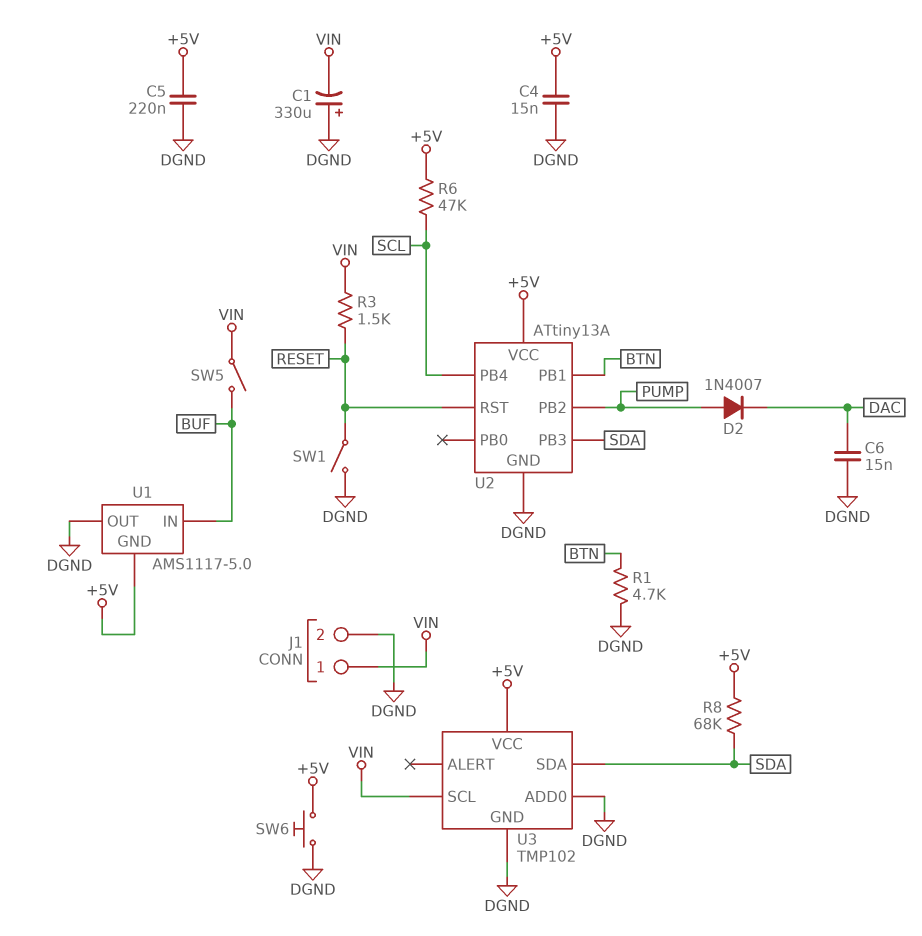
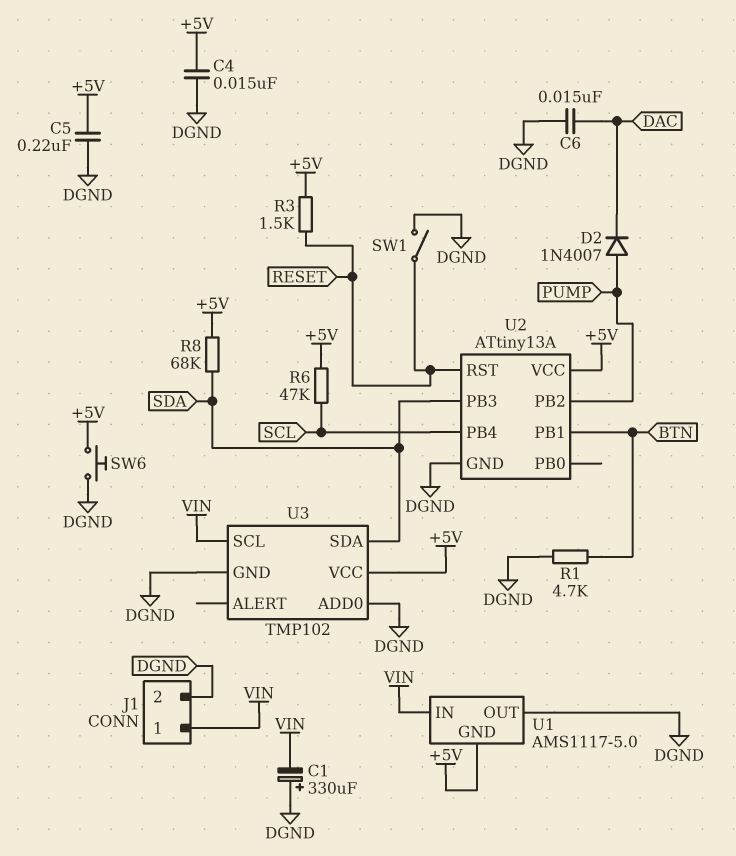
R3: 1.5k (RESET, VIN) -> 1.5k (+5V, RESET)
SW5: switch (BUF, VIN) -> none
U1 pin IN: BUF -> VIN

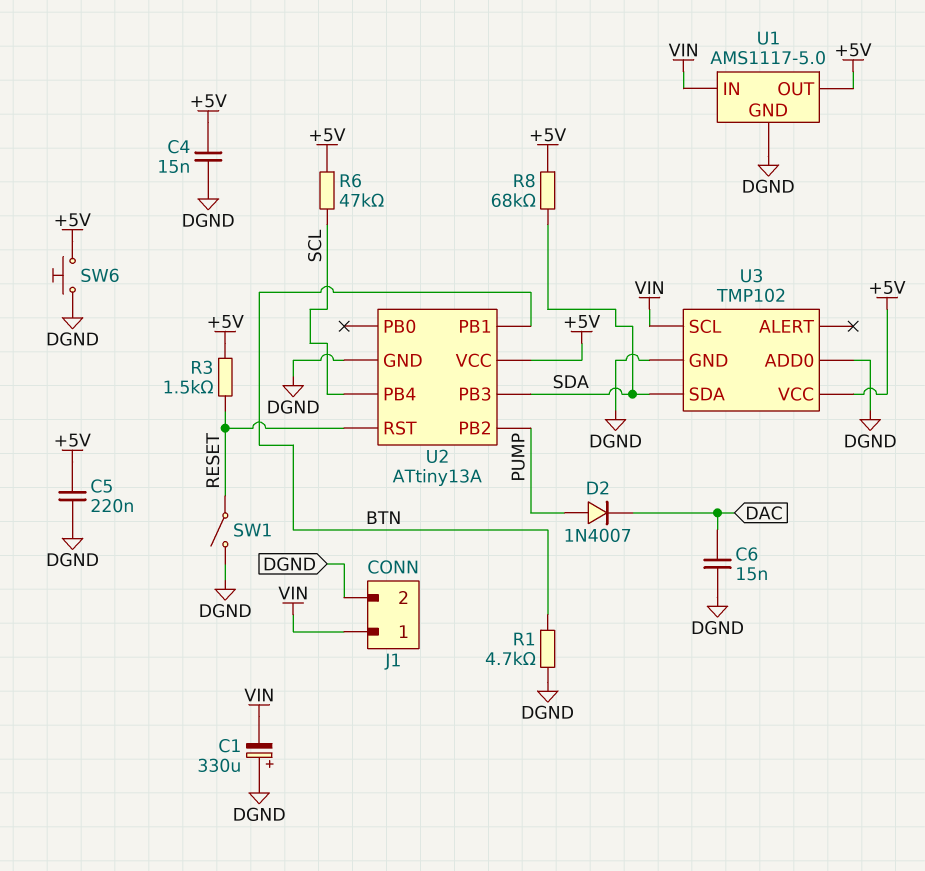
U1 pin GND: +5V -> DGND
U1 pin OUT: DGND -> +5V

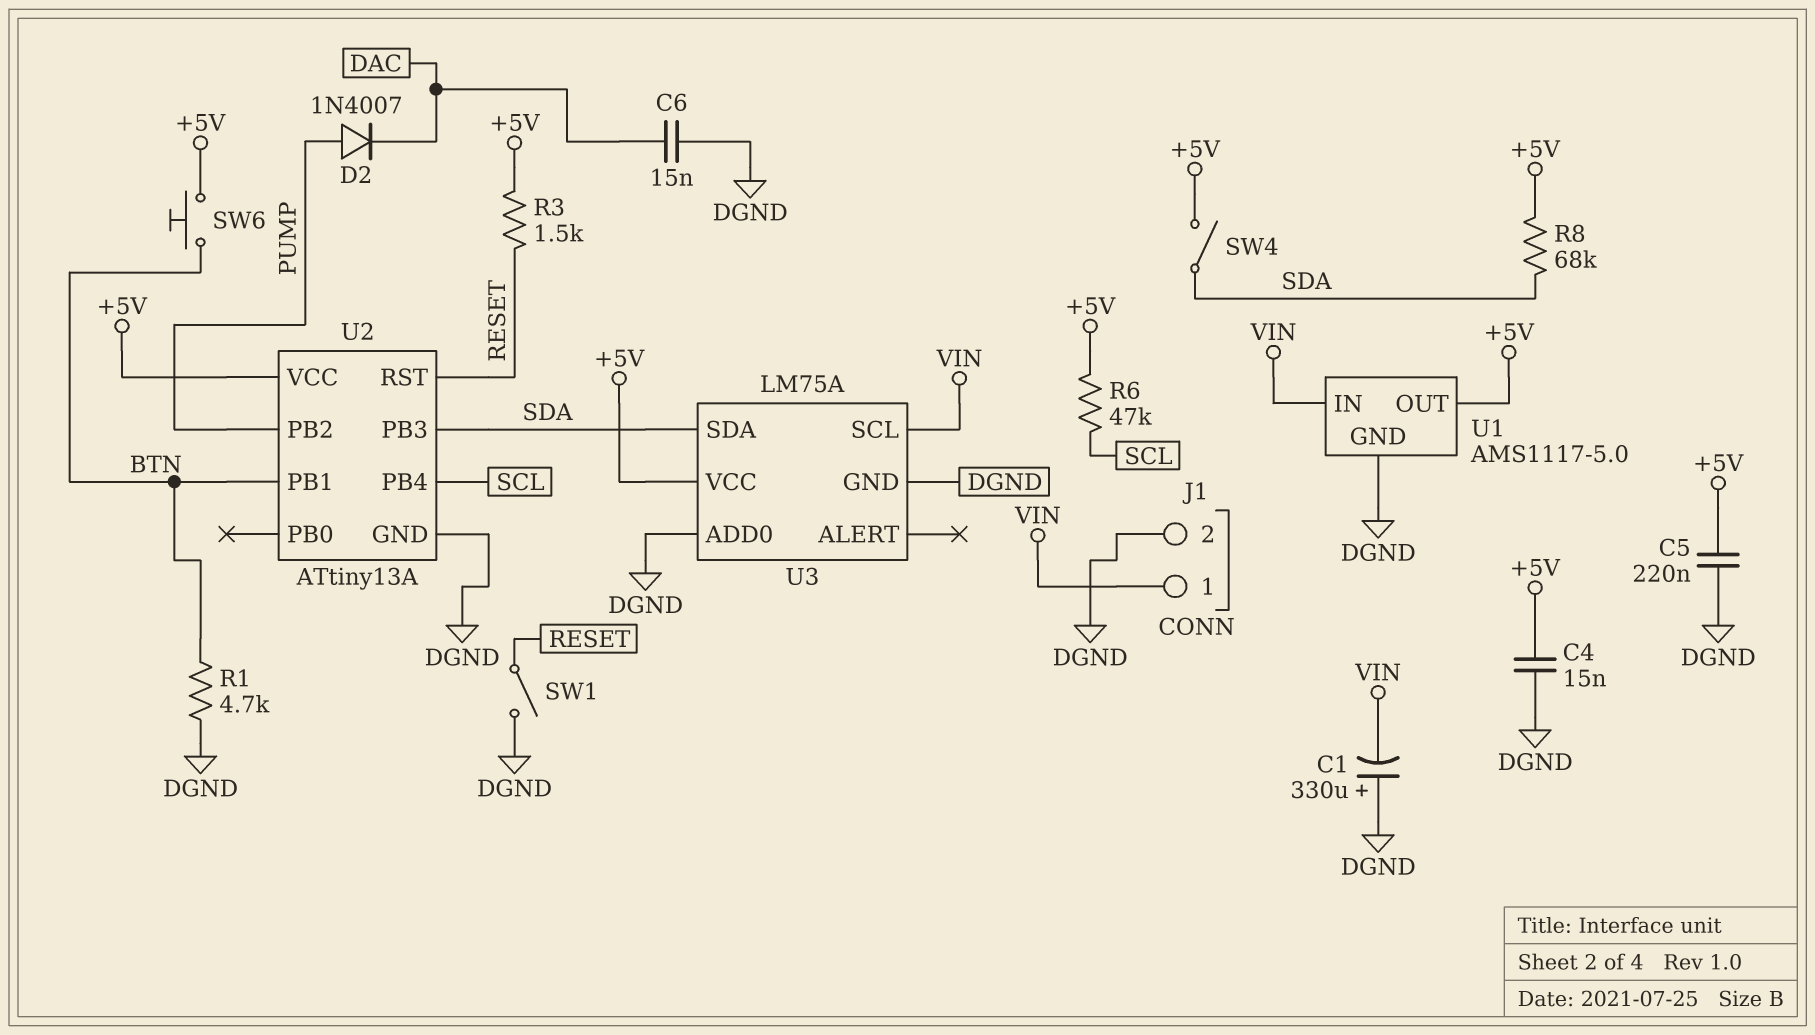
SW4: none -> switch (+5V, SDA)
SW6: button (+5V, DGND) -> button (+5V, BTN)
U3: TMP102 -> LM75A

